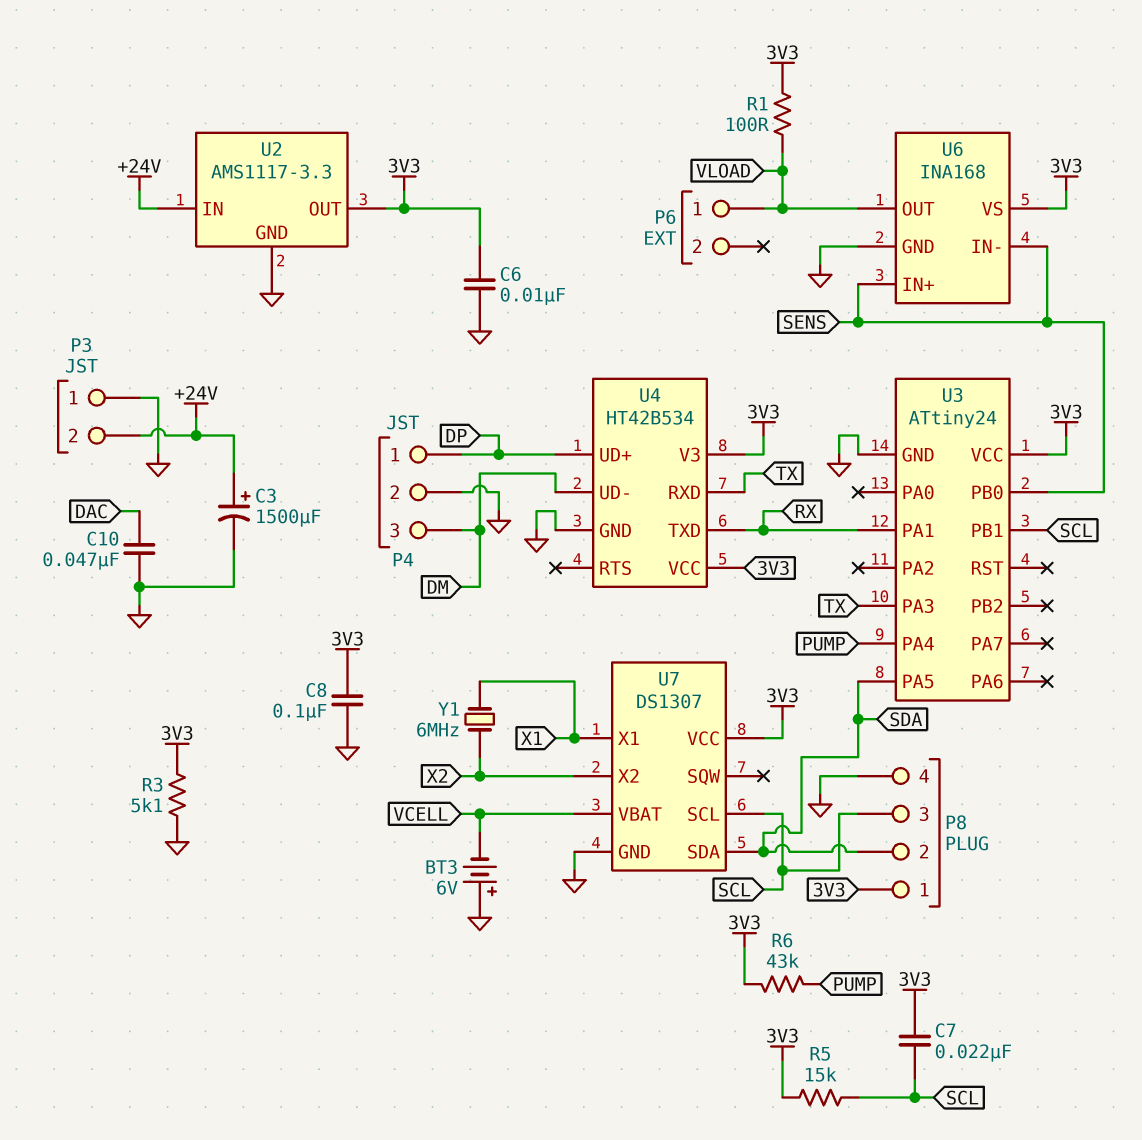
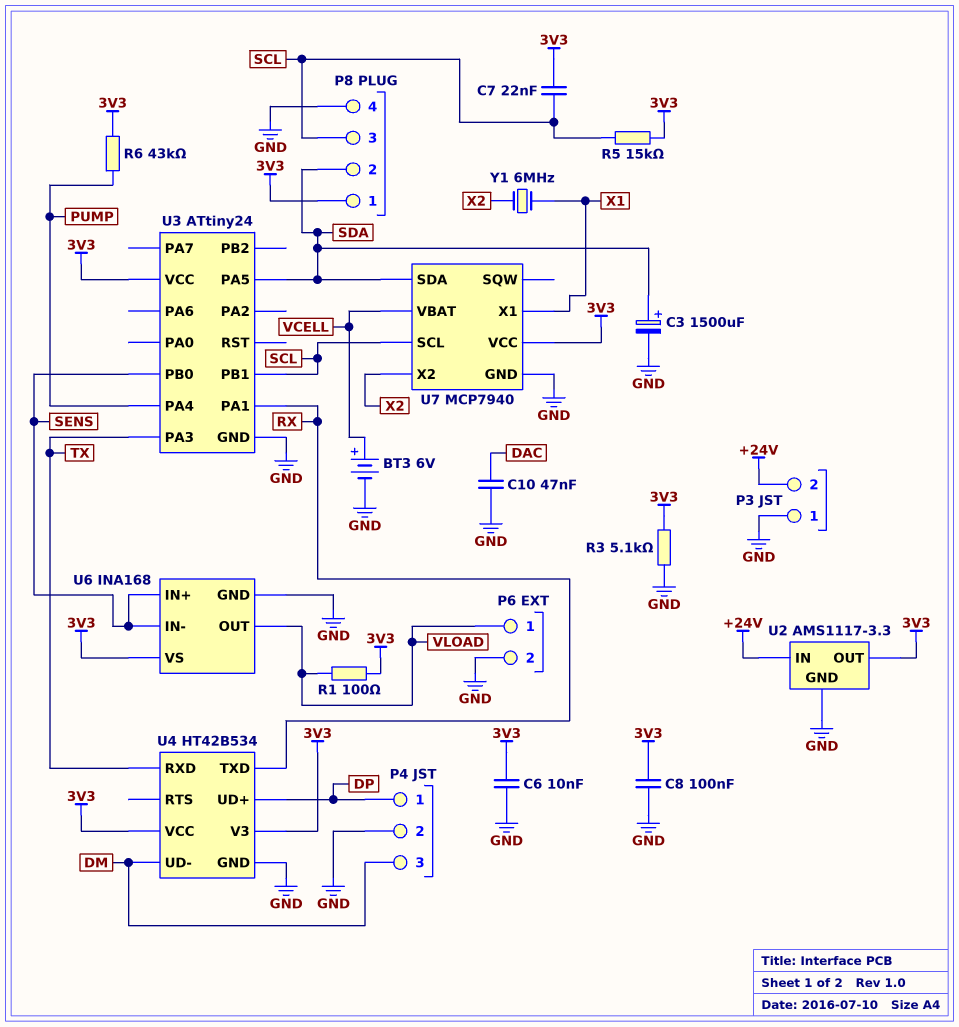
BT3: 6V (plus GND, minus VCELL) -> 6V (plus VCELL, minus GND)
C3: 1500uF (plus +24V, minus GND) -> 1500uF (plus SDA, minus GND)
P6 pin 2: none -> GND
U7: DS1307 -> MCP7940

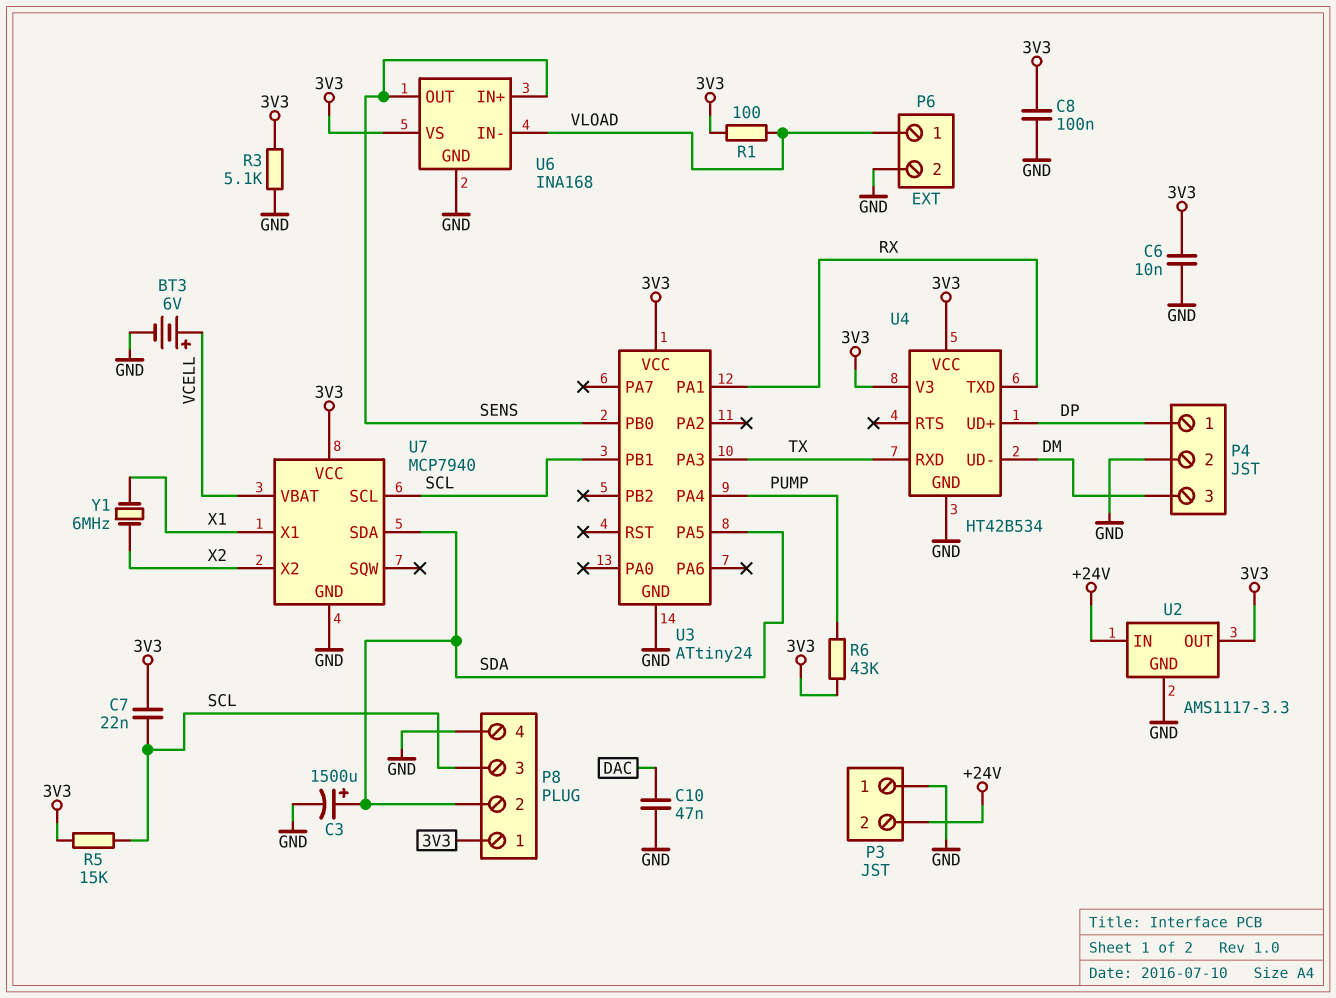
U6 pin IN-: SENS -> VLOAD
U6 pin OUT: VLOAD -> SENS

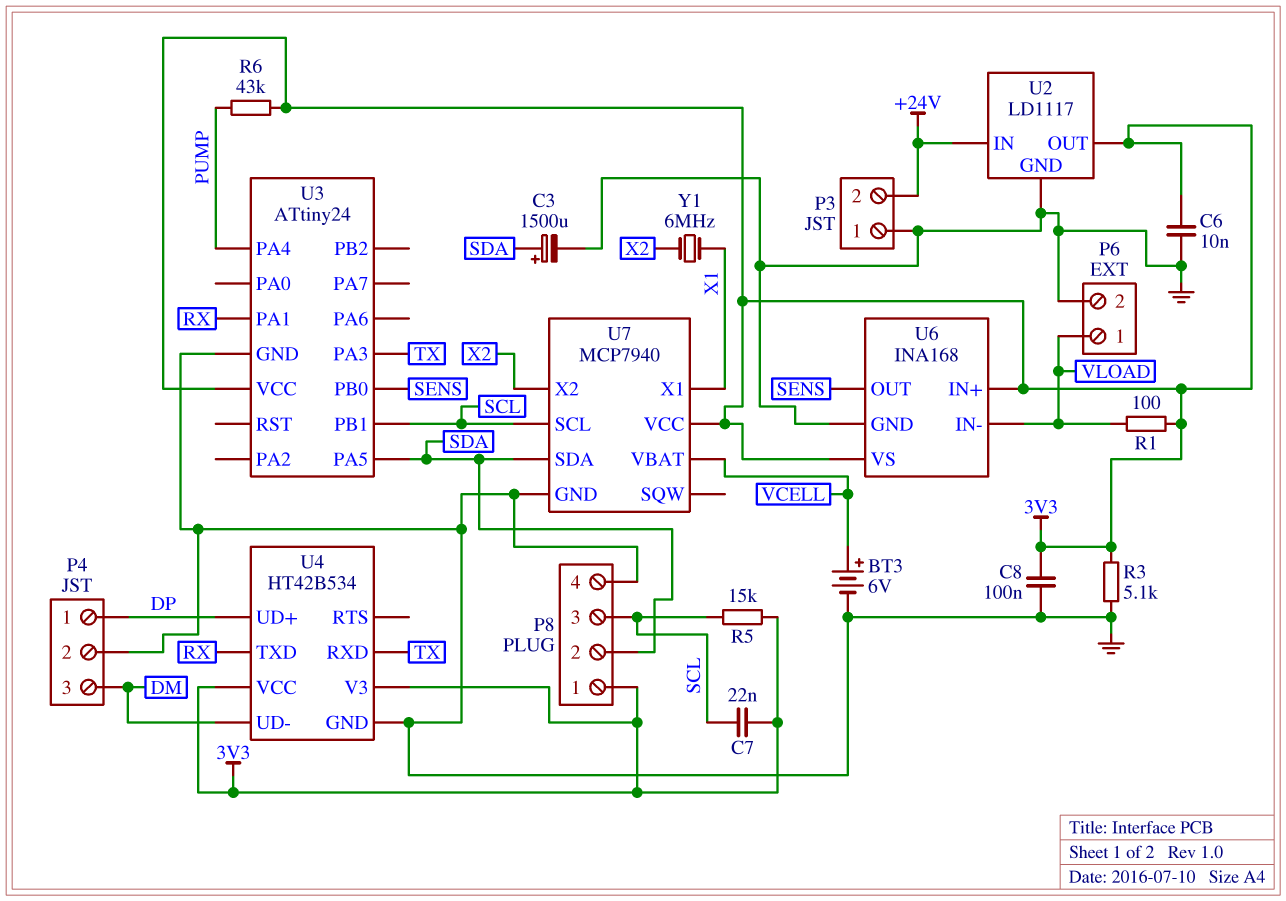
C10: 47nF (DAC, GND) -> none
U2: AMS1117-3.3 -> LD1117
U6 pin IN+: SENS -> 3V3

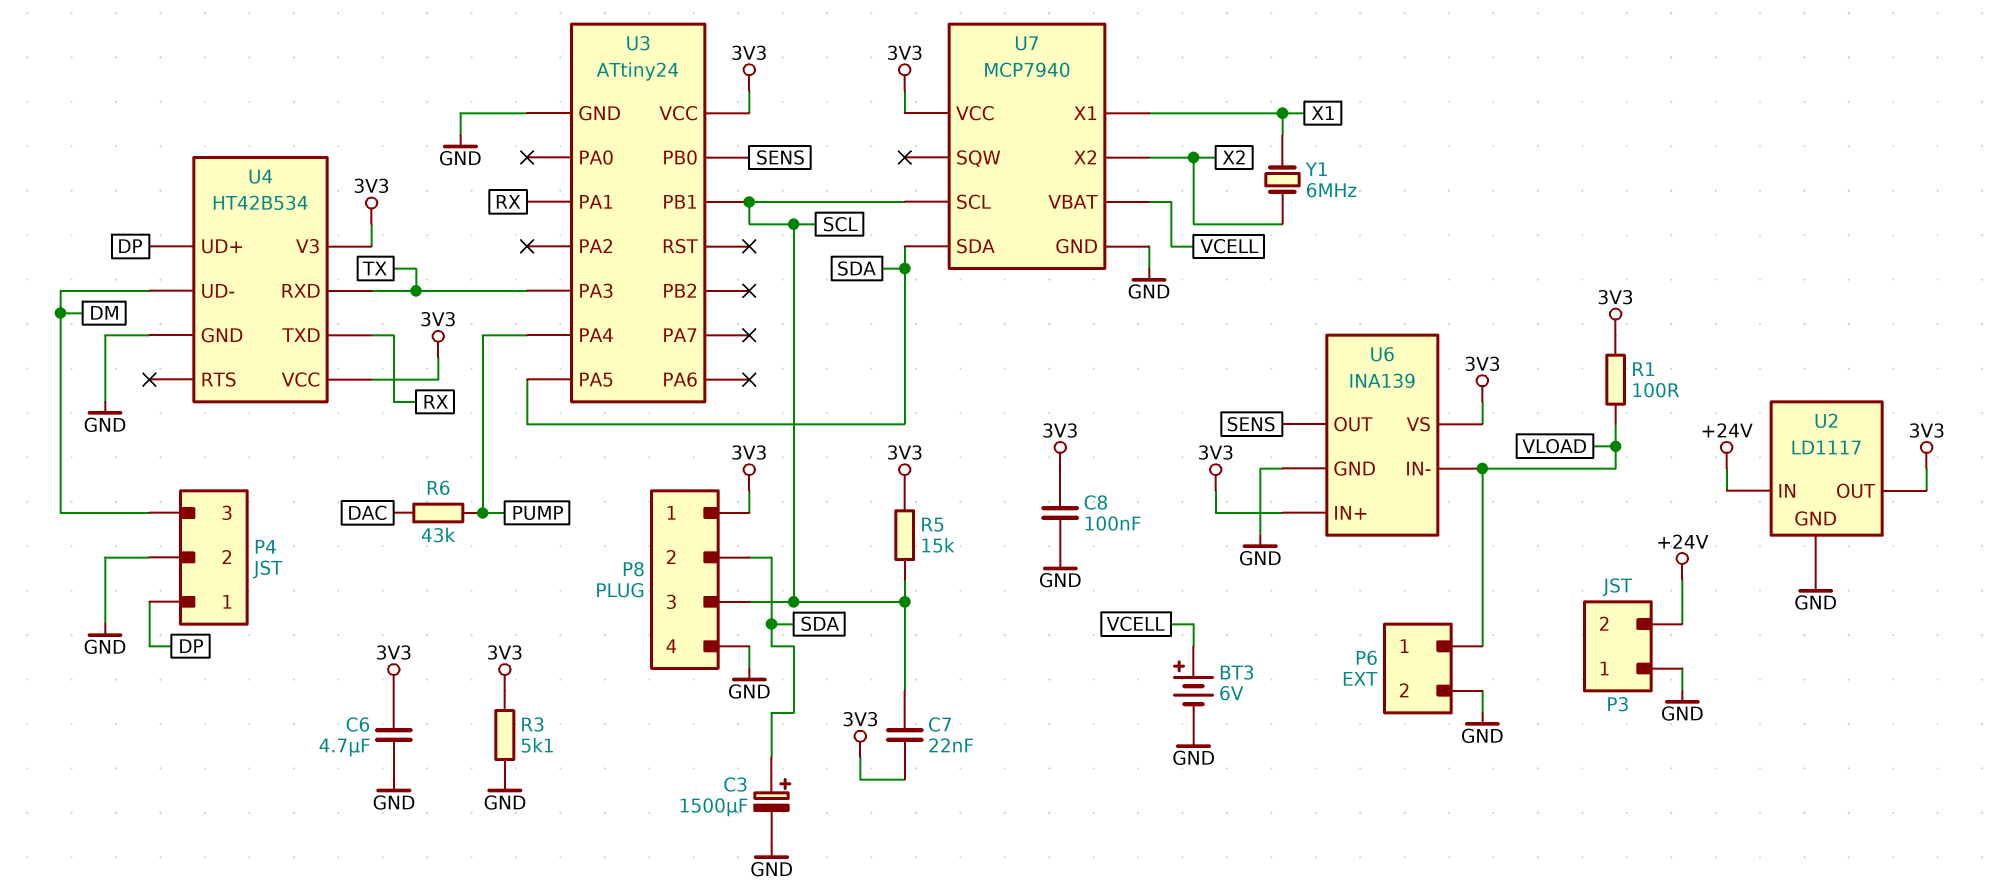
C6: 10nF (3V3, GND) -> 4.7uF (3V3, GND)
R6: 43k (3V3, PUMP) -> 43k (DAC, PUMP)
U6: INA168 -> INA139

